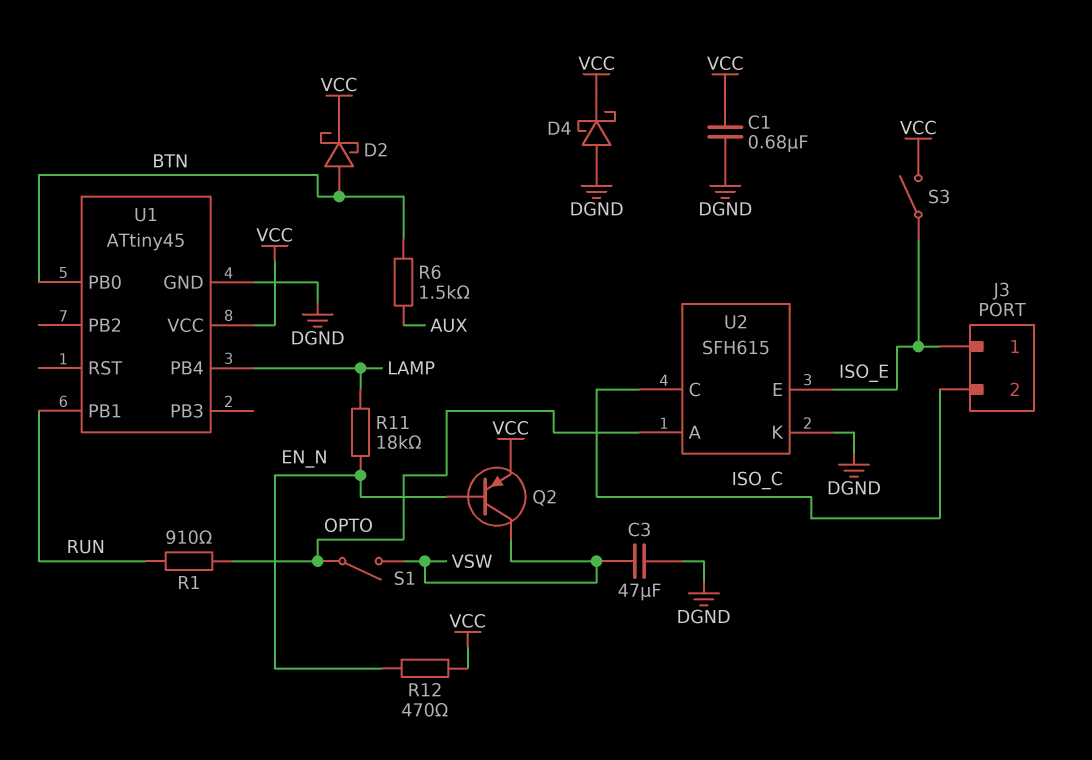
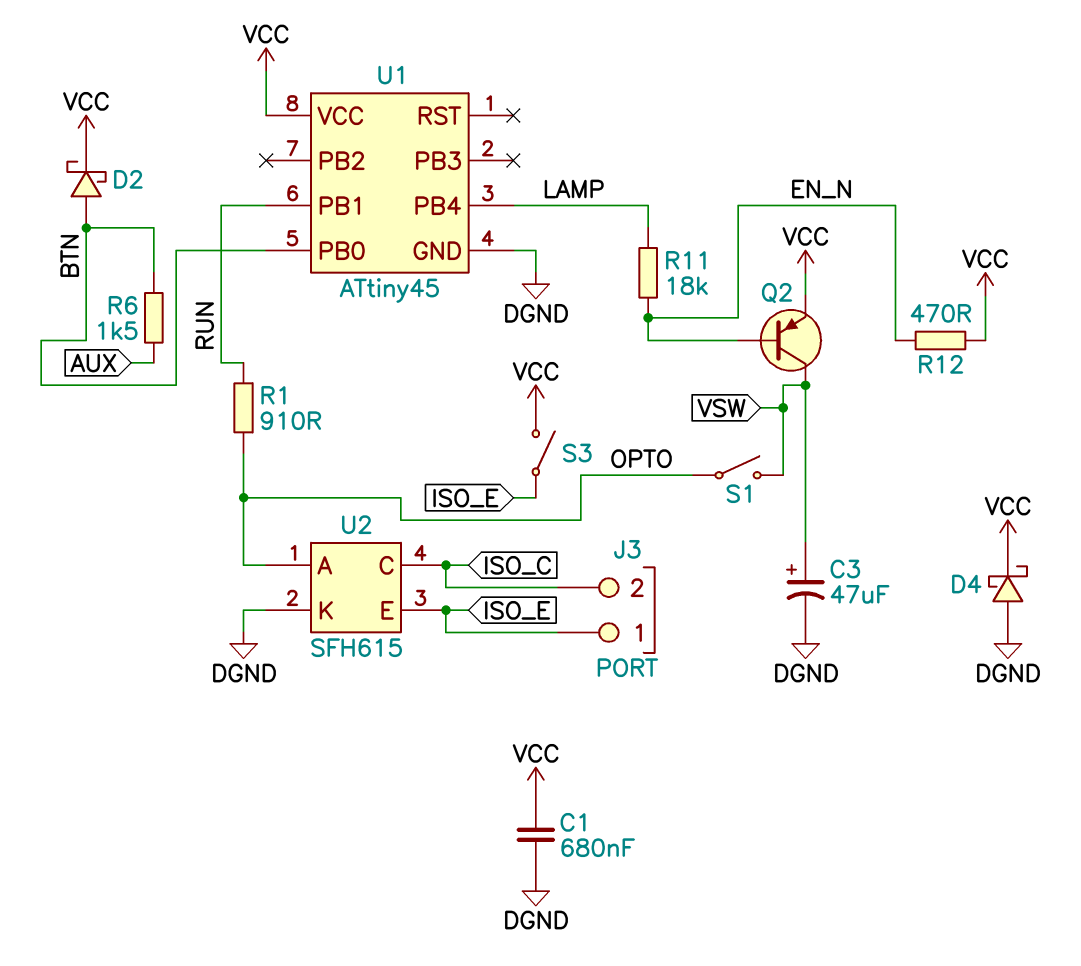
C3: 47uF (DGND, VSW) -> 47uF (plus VSW, minus DGND)

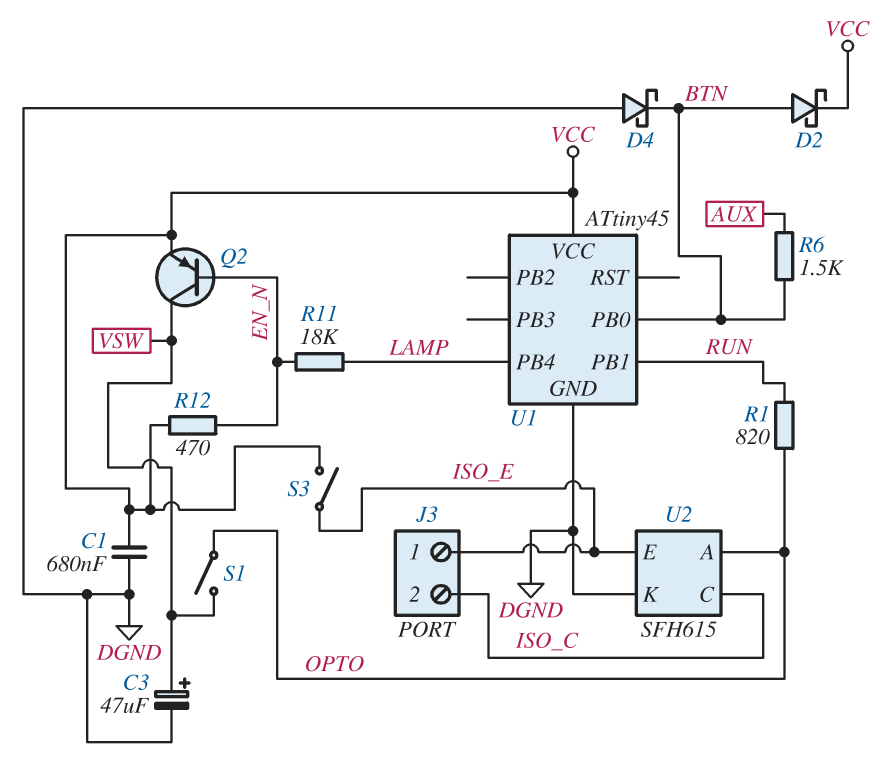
D4: schottky (A DGND, K VCC) -> schottky (A DGND, K BTN)
R1: 910 (OPTO, RUN) -> 820 (OPTO, RUN)

